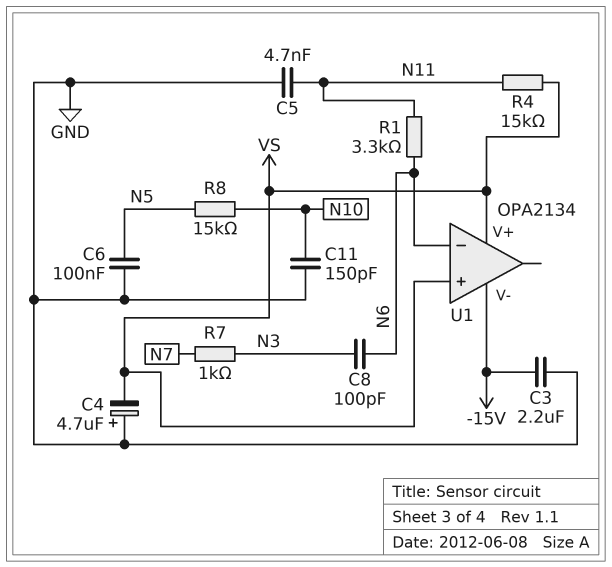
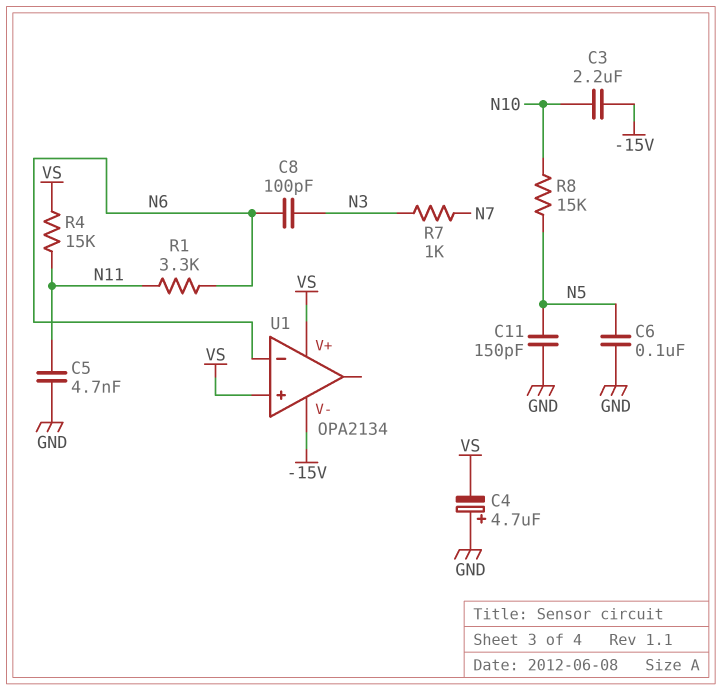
C3: 2.2uF (-15V, GND) -> 2.2uF (-15V, N10)
C11: 150pF (GND, N10) -> 150pF (GND, N5)

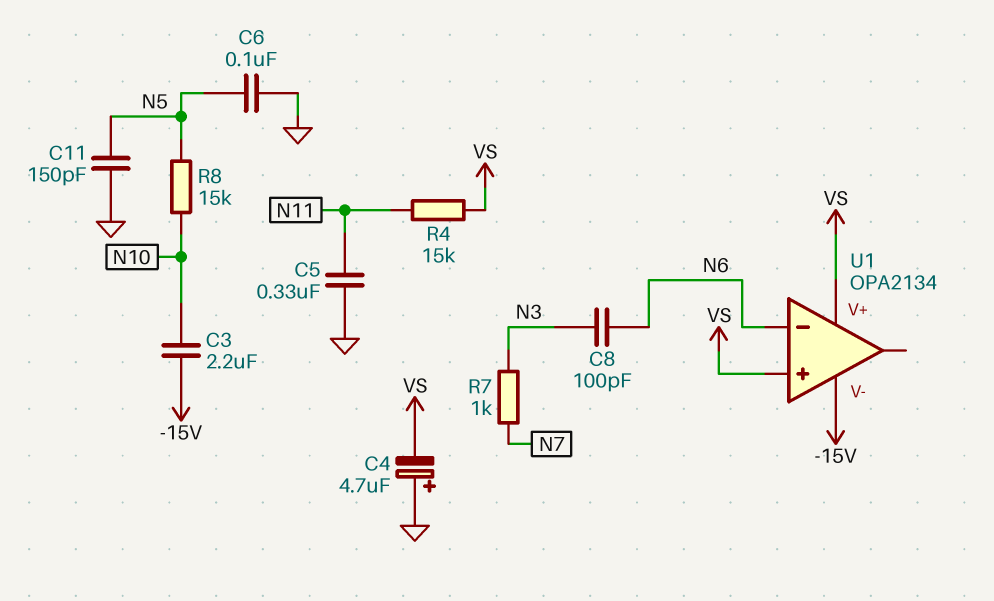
C5: 4.7nF (GND, N11) -> 330nF (GND, N11)
R1: 3.3k (N6, N11) -> none

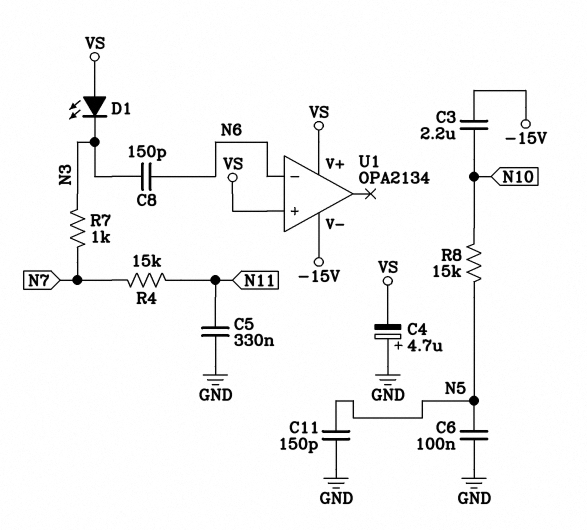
C8: 100pF (N3, N6) -> 150pF (N3, N6)
D1: none -> LED (A VS, K N3)
R4: 15k (N11, VS) -> 15k (N7, N11)

